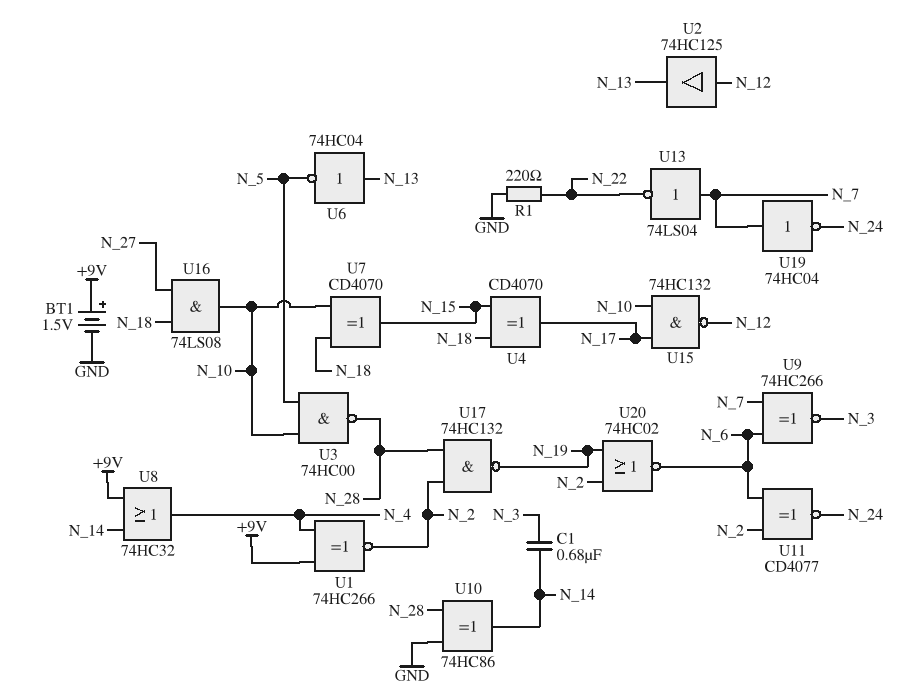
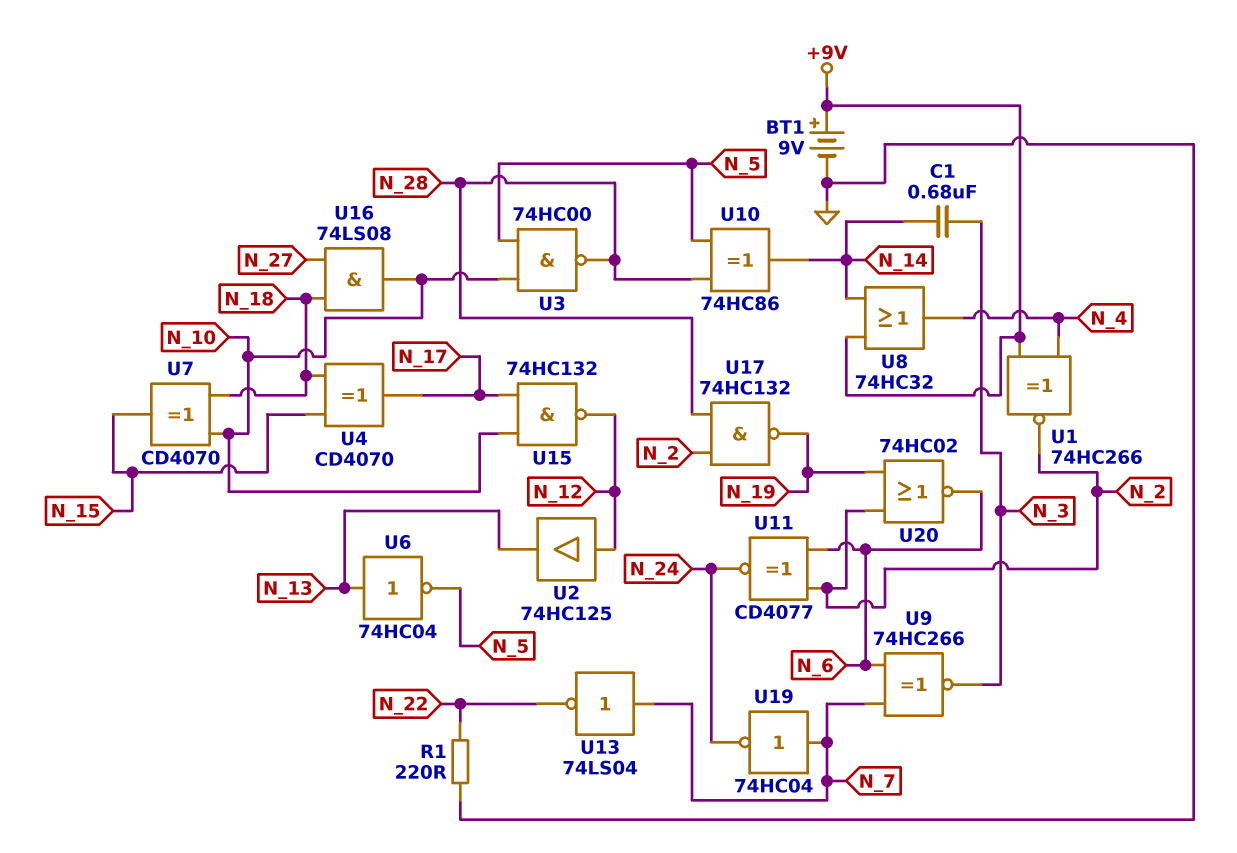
BT1: 1.5V (plus +9V, minus GND) -> 9V (plus +9V, minus GND)
U10: XOR 74HC86 (in GND, in N_28, out N_14) -> XOR 74HC86 (in N_5, in N_28, out N_14)

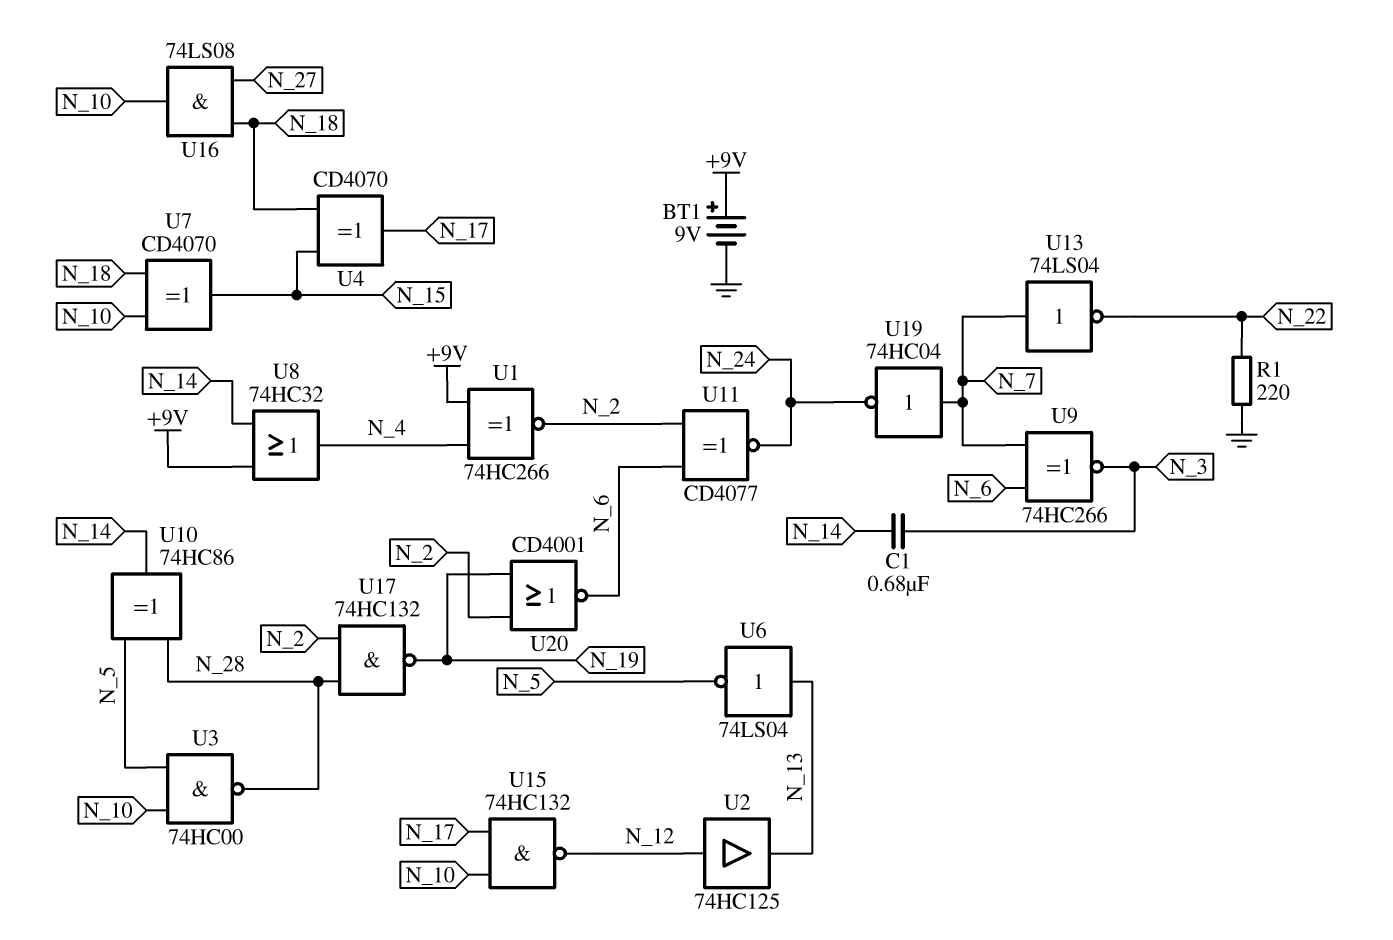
U6: NOT 74HC04 (in N_13, out N_5) -> NOT 74LS04 (in N_13, out N_5)
U20: NOR 74HC02 (in N_2, in N_19, out N_6) -> NOR CD4001 (in N_2, in N_19, out N_6)

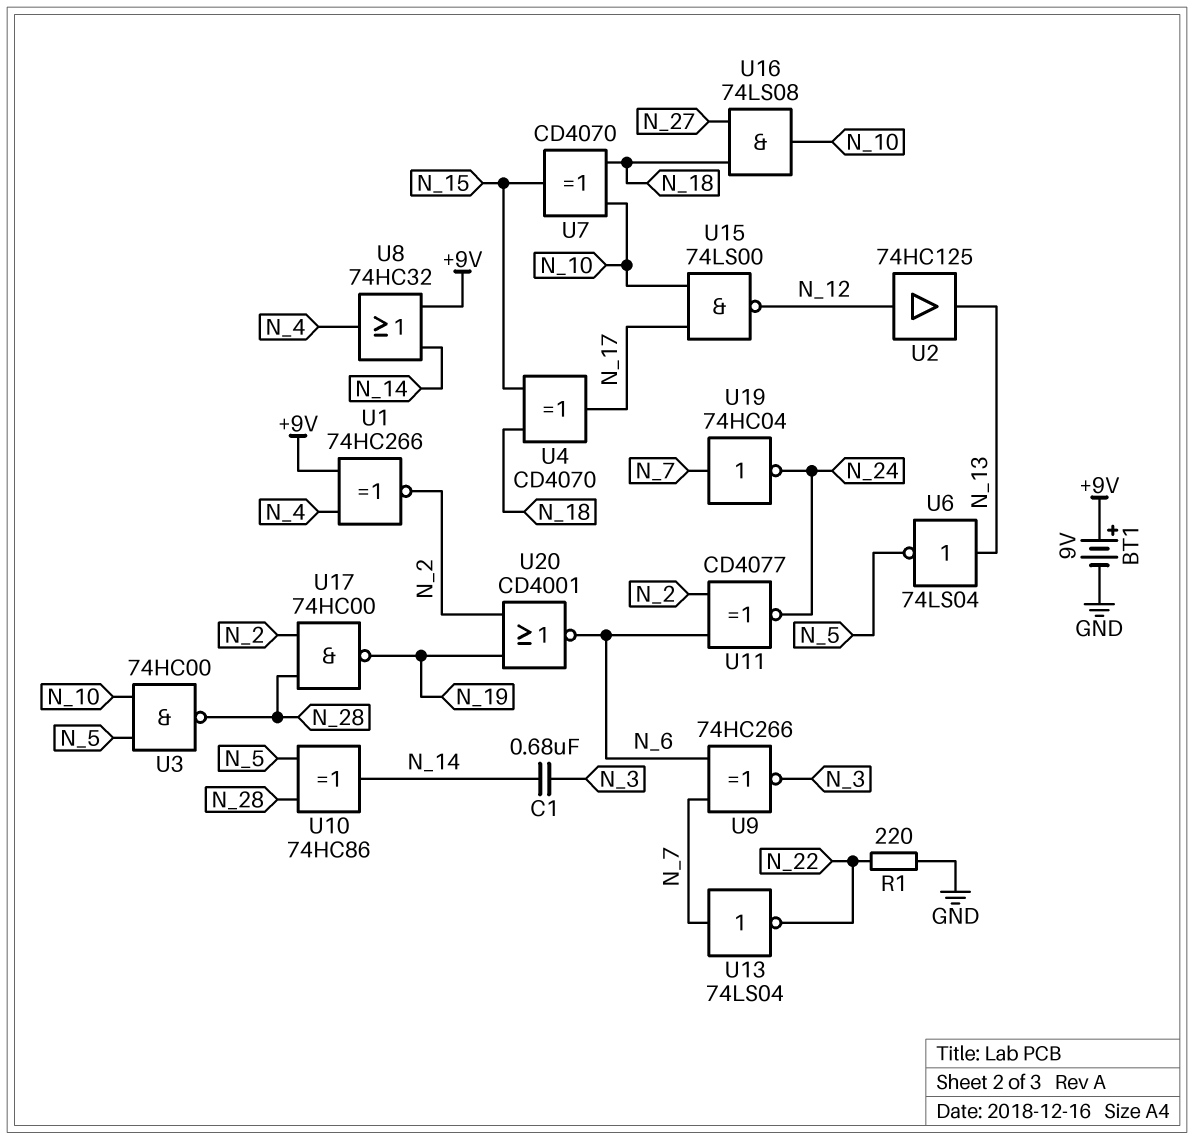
U15: NAND 74HC132 (in N_10, in N_17, out N_12) -> NAND 74LS00 (in N_10, in N_17, out N_12)
U17: NAND 74HC132 (in N_2, in N_28, out N_19) -> NAND 74HC00 (in N_2, in N_28, out N_19)

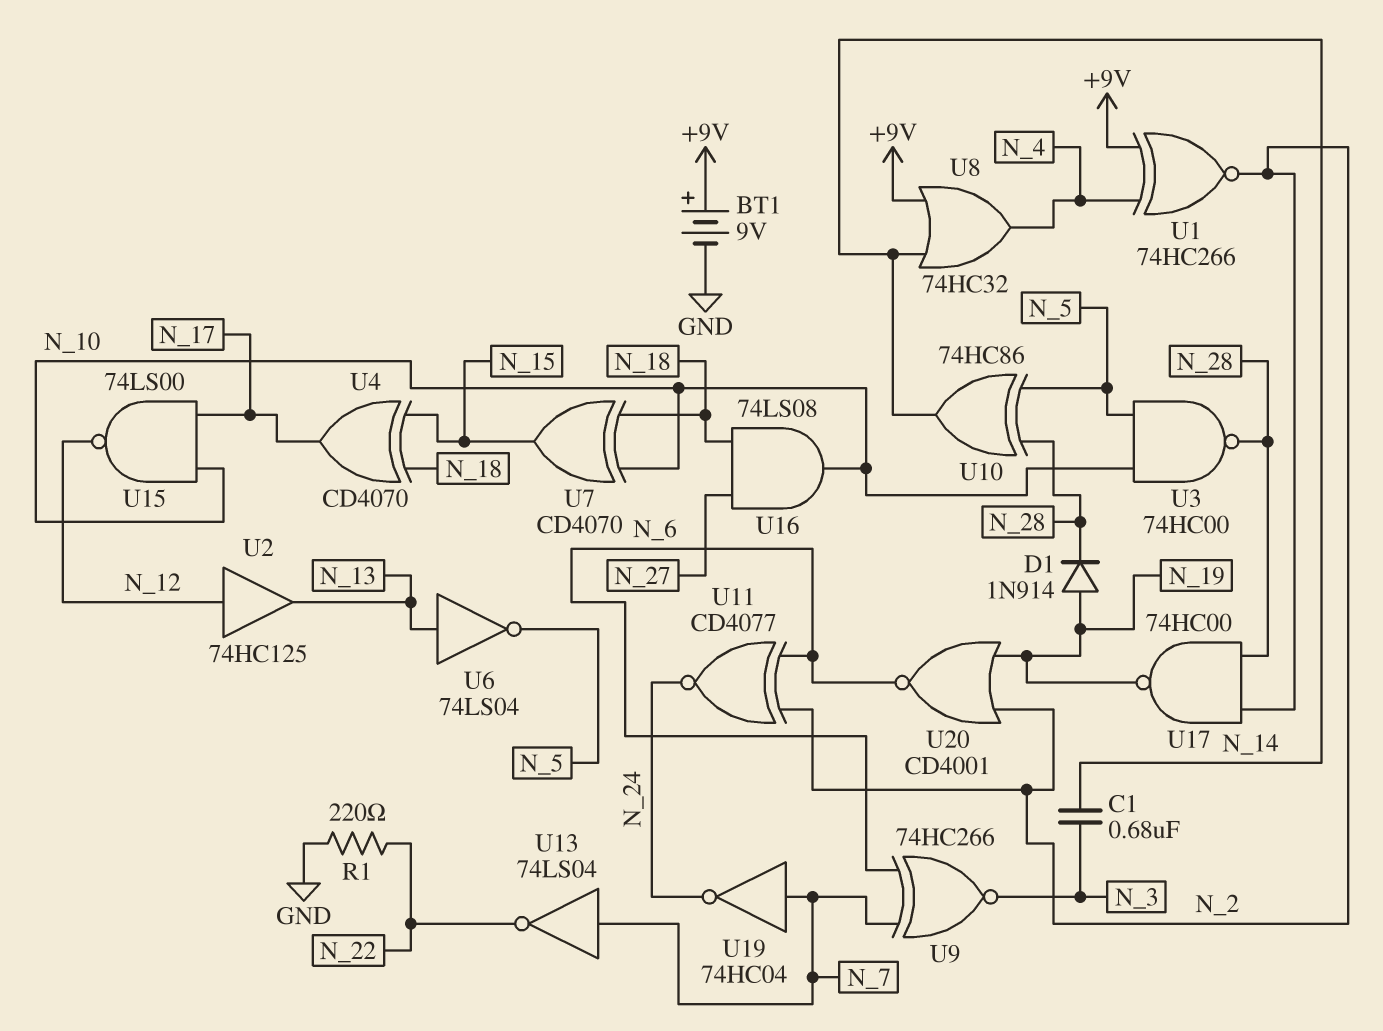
D1: none -> diode 1N914 (A N_19, K N_28)

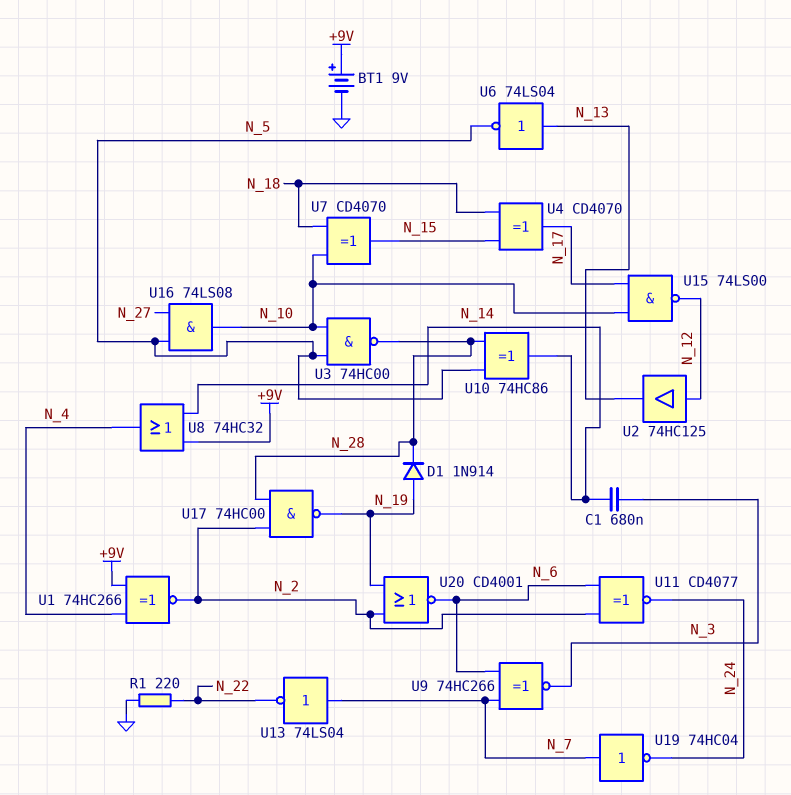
U16: AND 74LS08 (in N_18, in N_27, out N_10) -> AND 74LS08 (in N_5, in N_27, out N_10)

